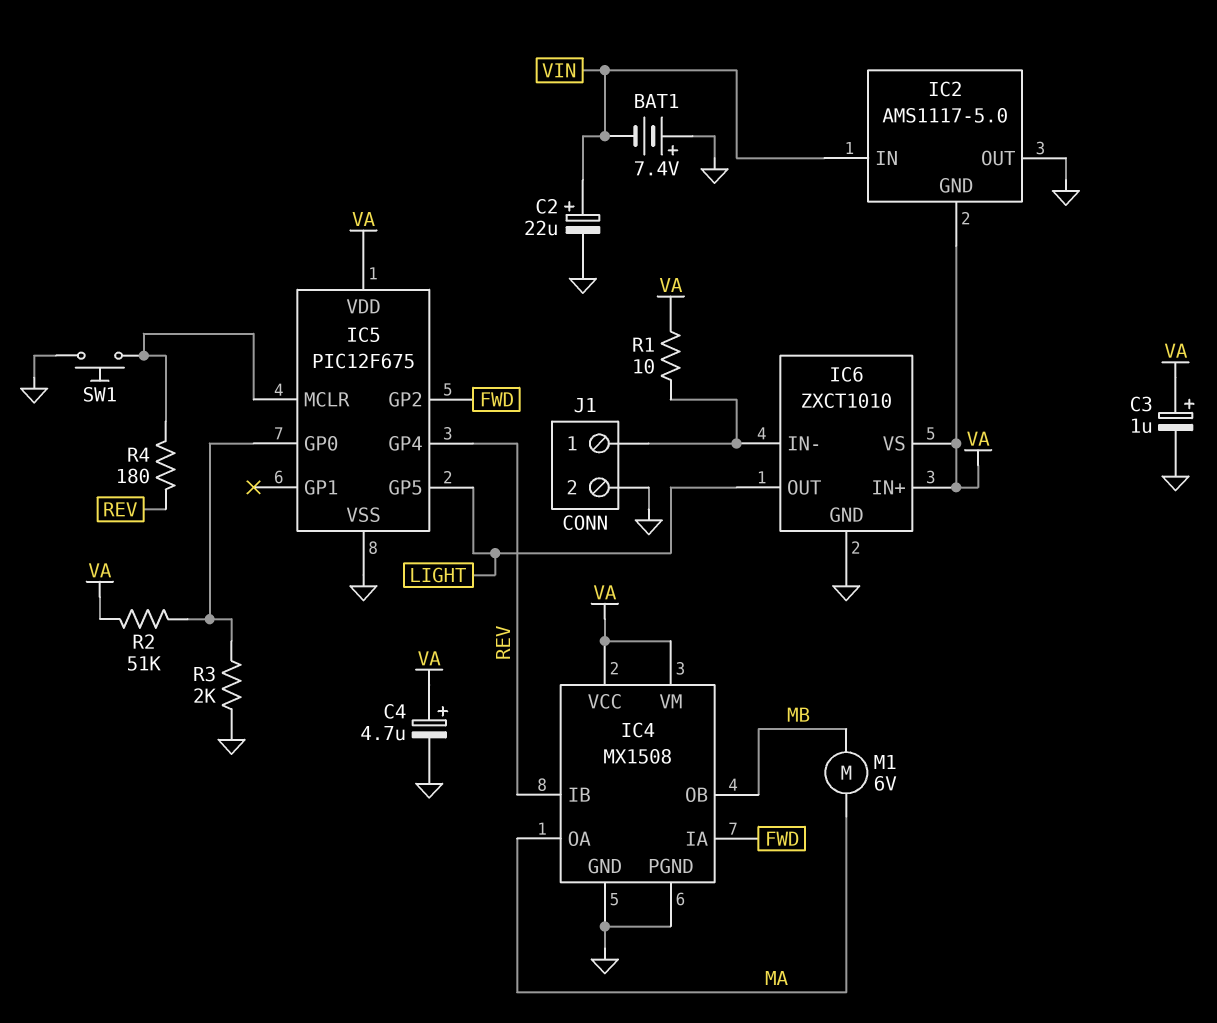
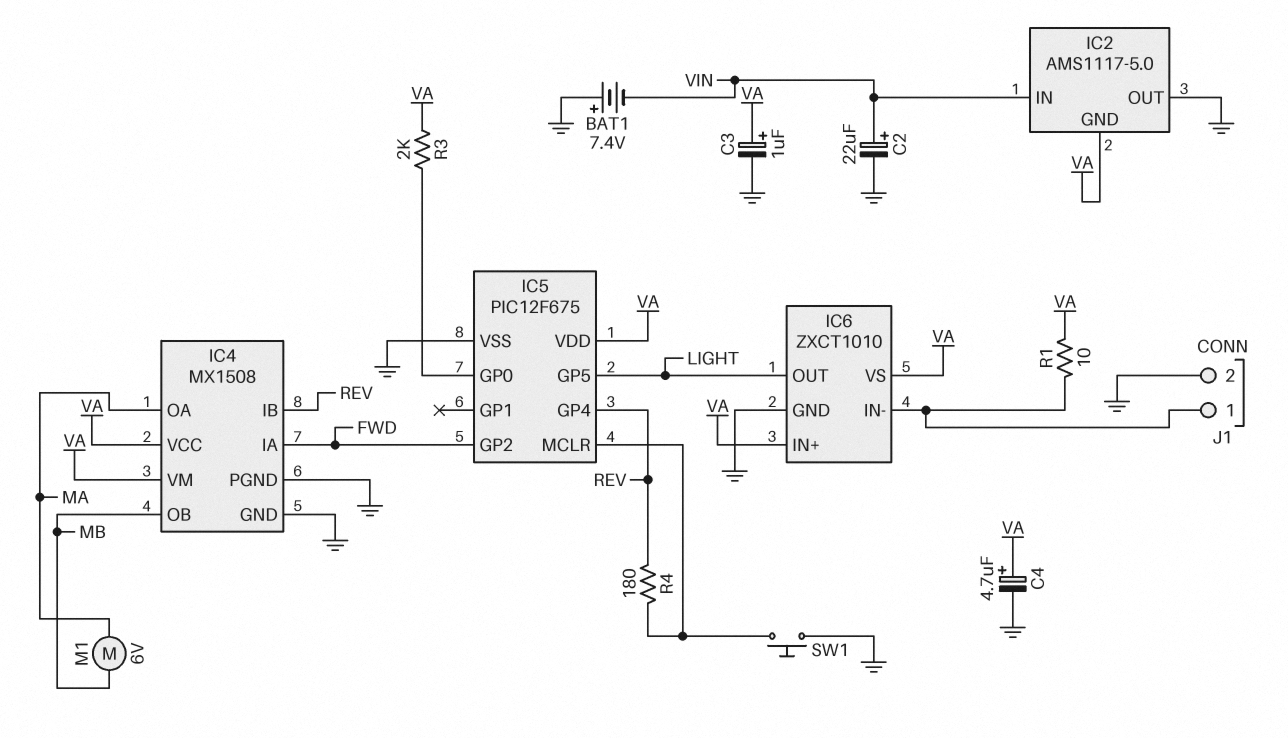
R2: 51k (IC5/GP0, VA) -> none
R3: 2k (GND, IC5/GP0) -> 2k (IC5/GP0, VA)

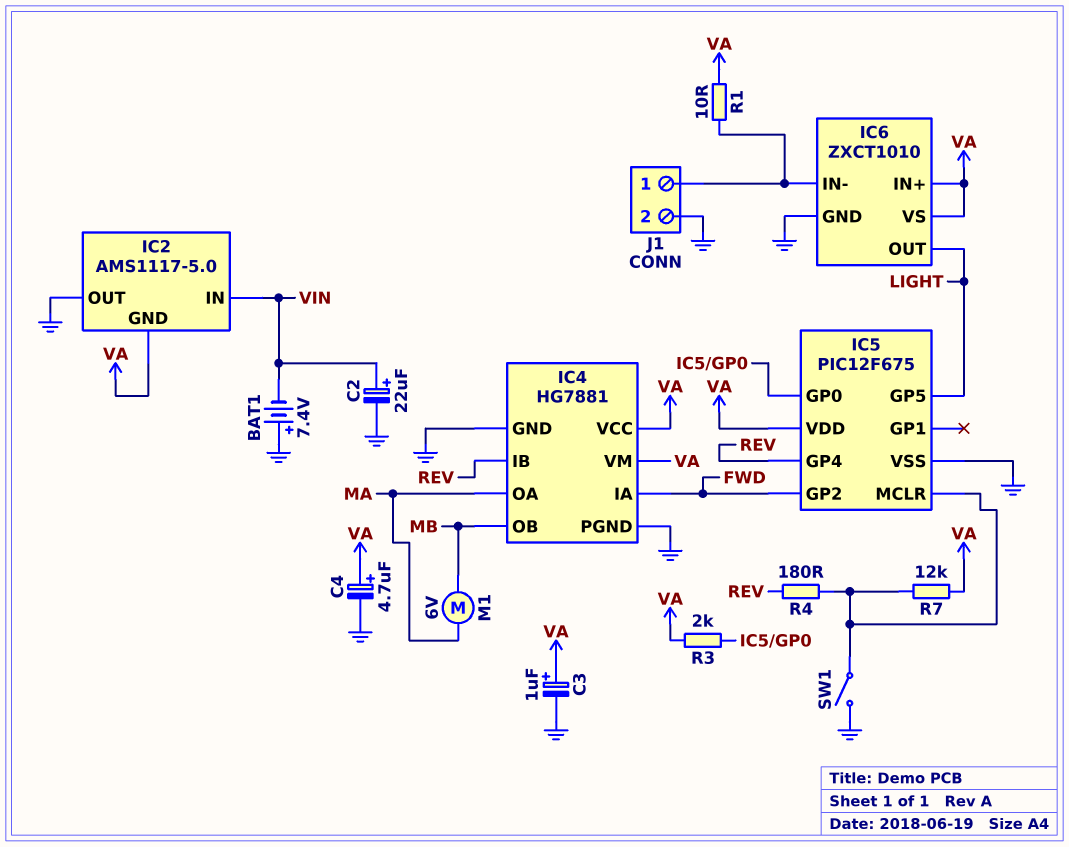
IC4: MX1508 -> HG7881
R7: none -> 12k (IC5/MCLR, VA)
SW1: button (GND, IC5/MCLR) -> switch (GND, IC5/MCLR)

